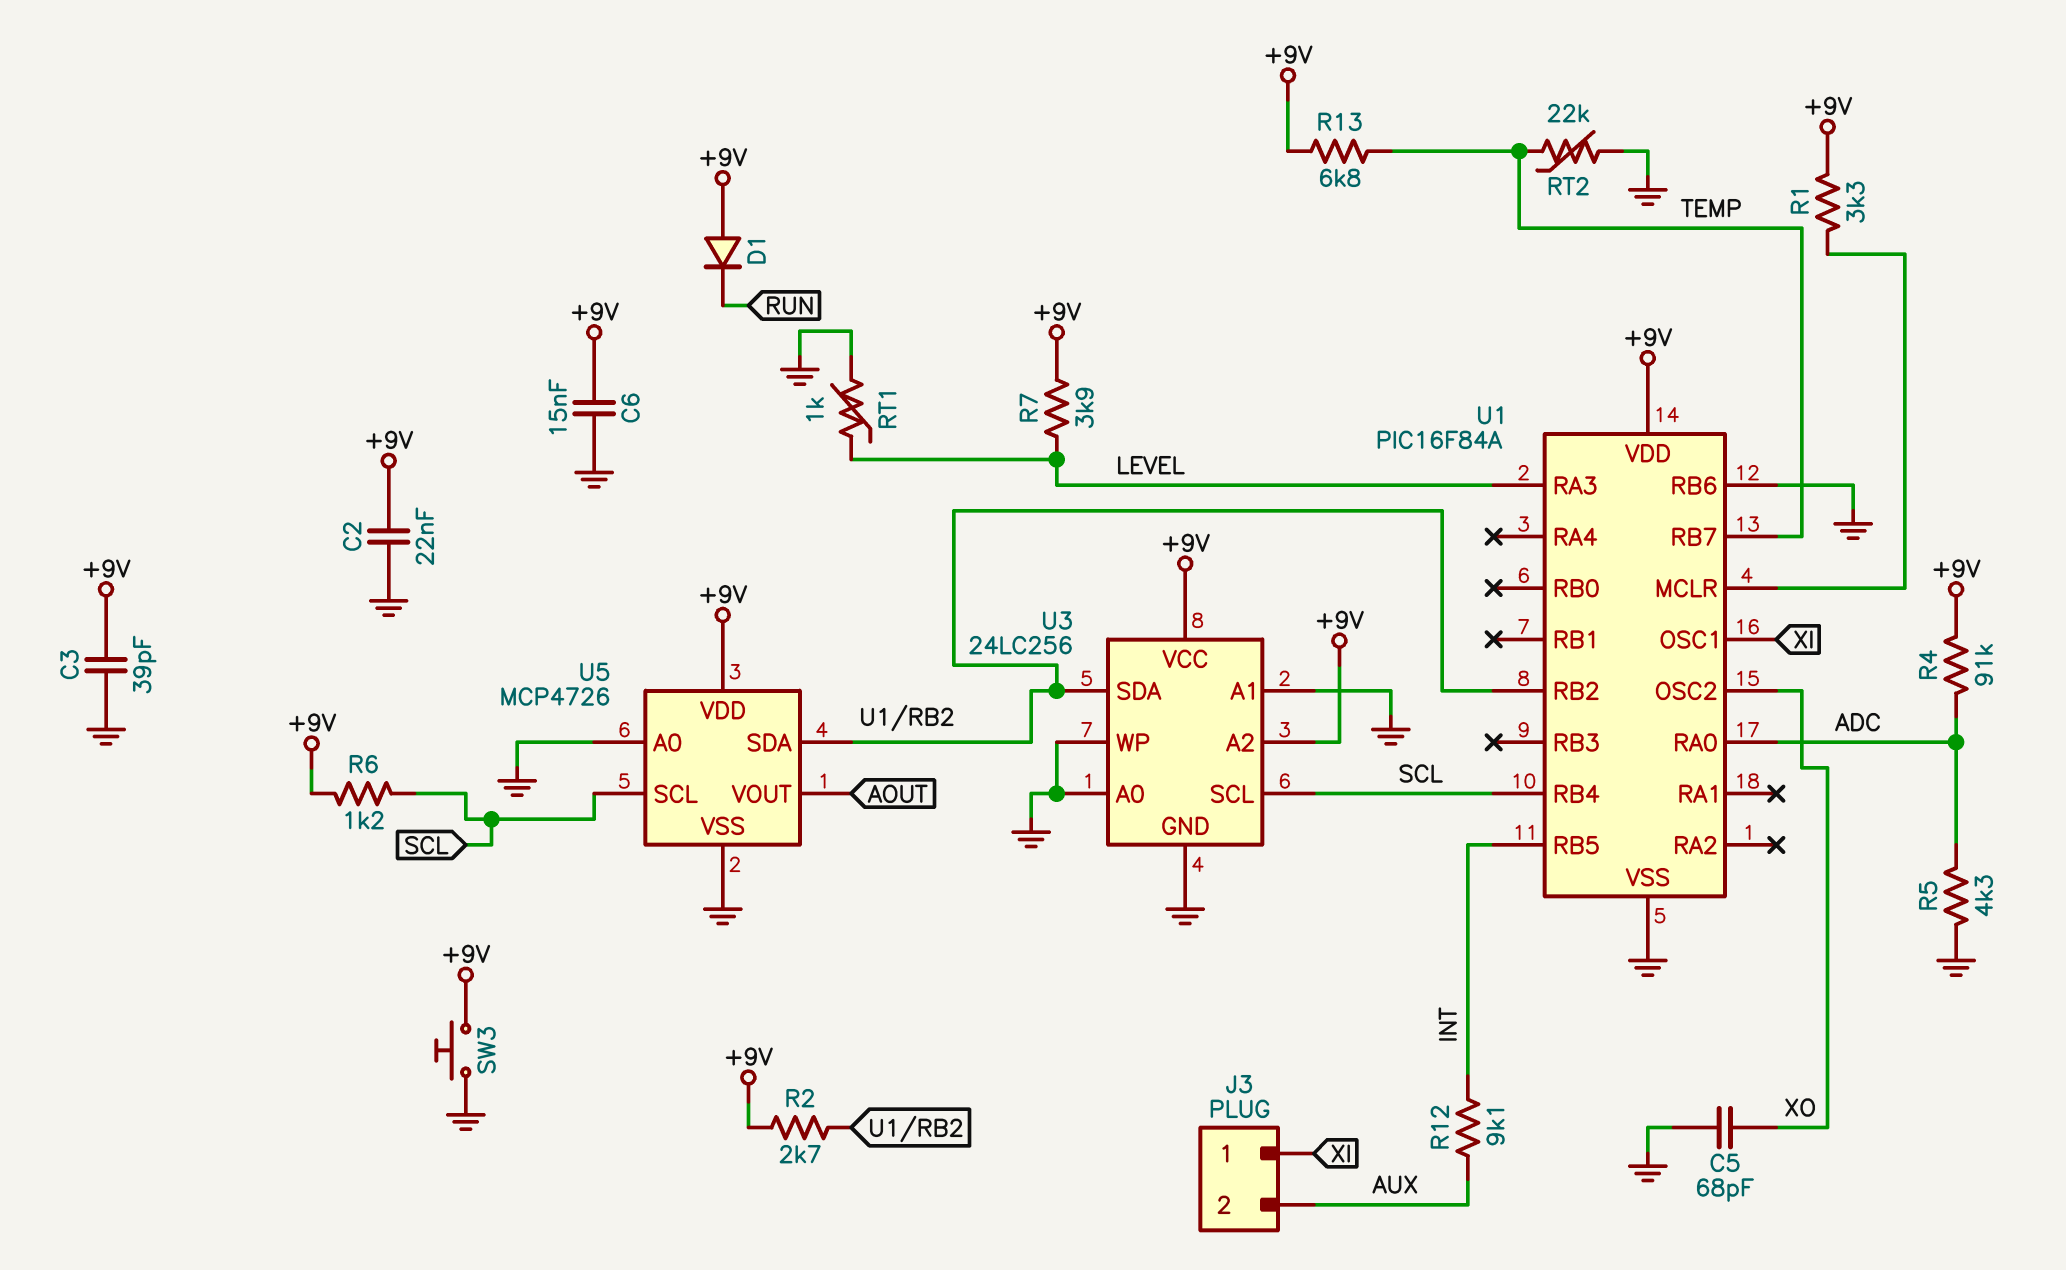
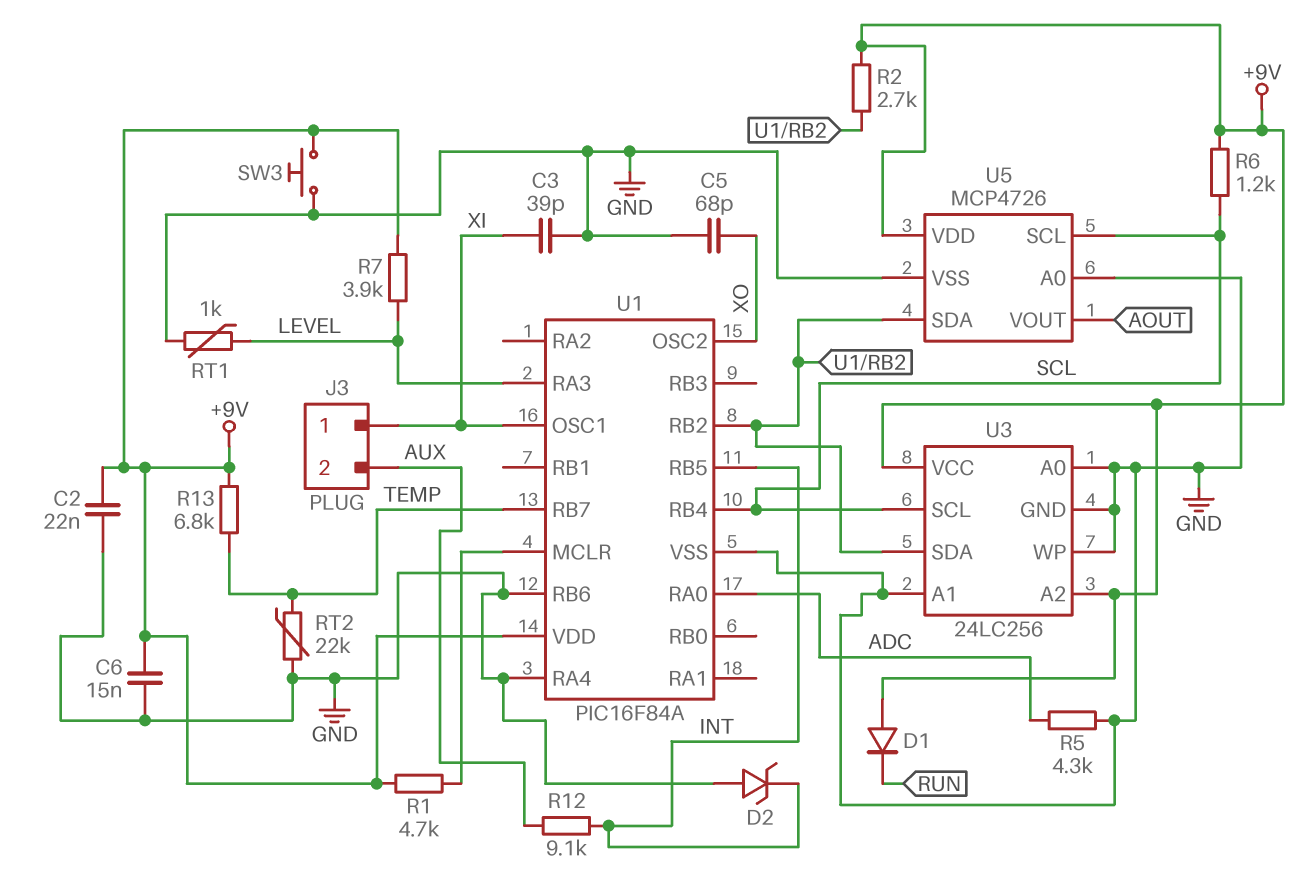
C3: 39pF (+9V, GND) -> 39pF (GND, XI)
D2: none -> zener (A GND, K INT)
R1: 3.3k (+9V, U1/MCLR) -> 4.7k (+9V, U1/MCLR)
R4: 91k (+9V, ADC) -> none
U1 pin RA4: none -> GND

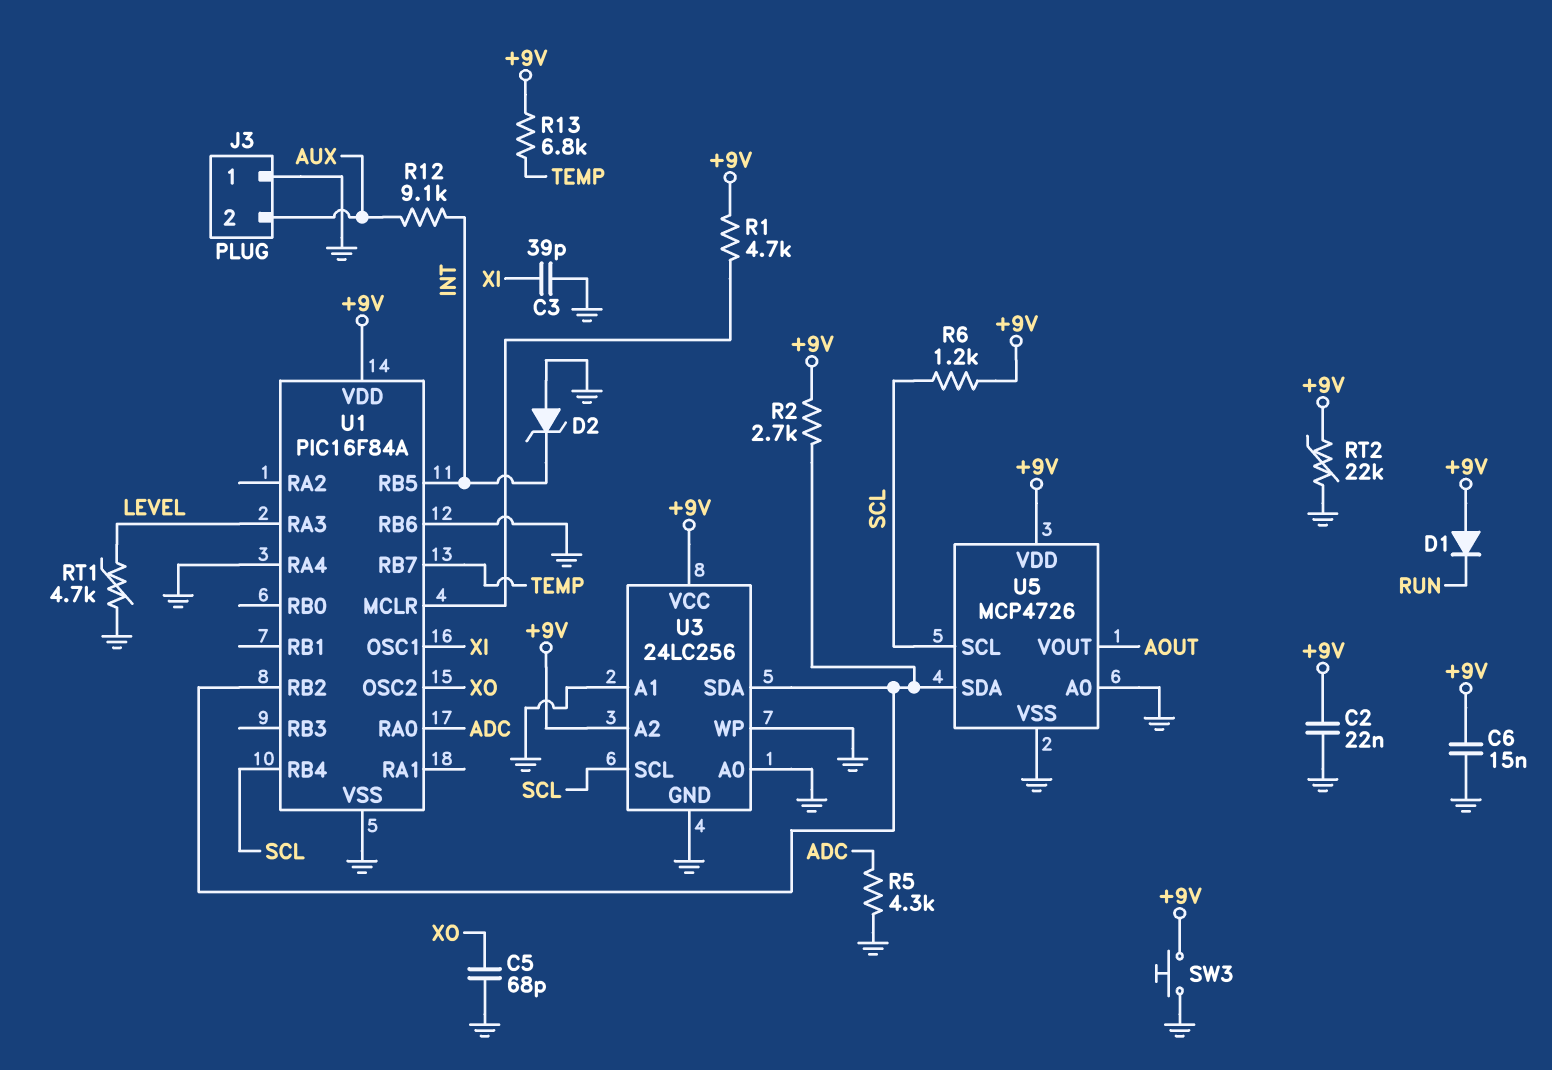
J3 pin 1: XI -> GND
R7: 3.9k (+9V, LEVEL) -> none
RT1: 1k (GND, LEVEL) -> 4.7k (GND, LEVEL)
RT2: 22k (GND, TEMP) -> 22k (+9V, GND)

